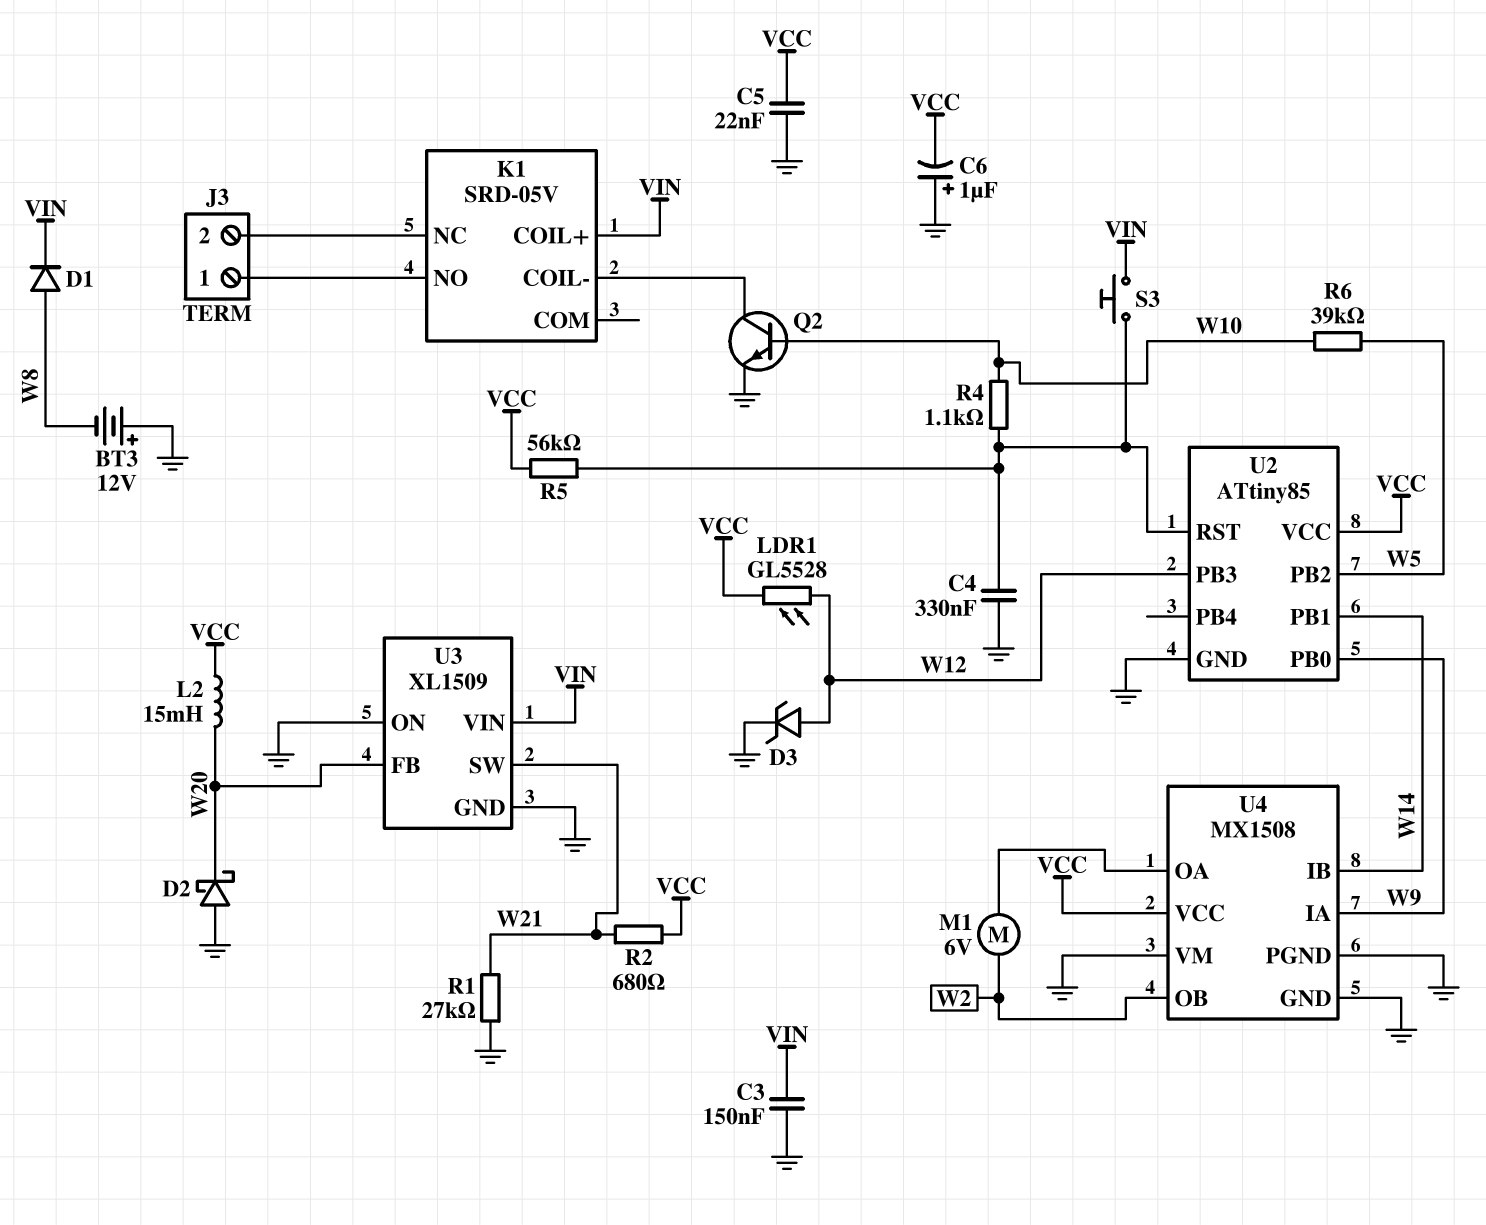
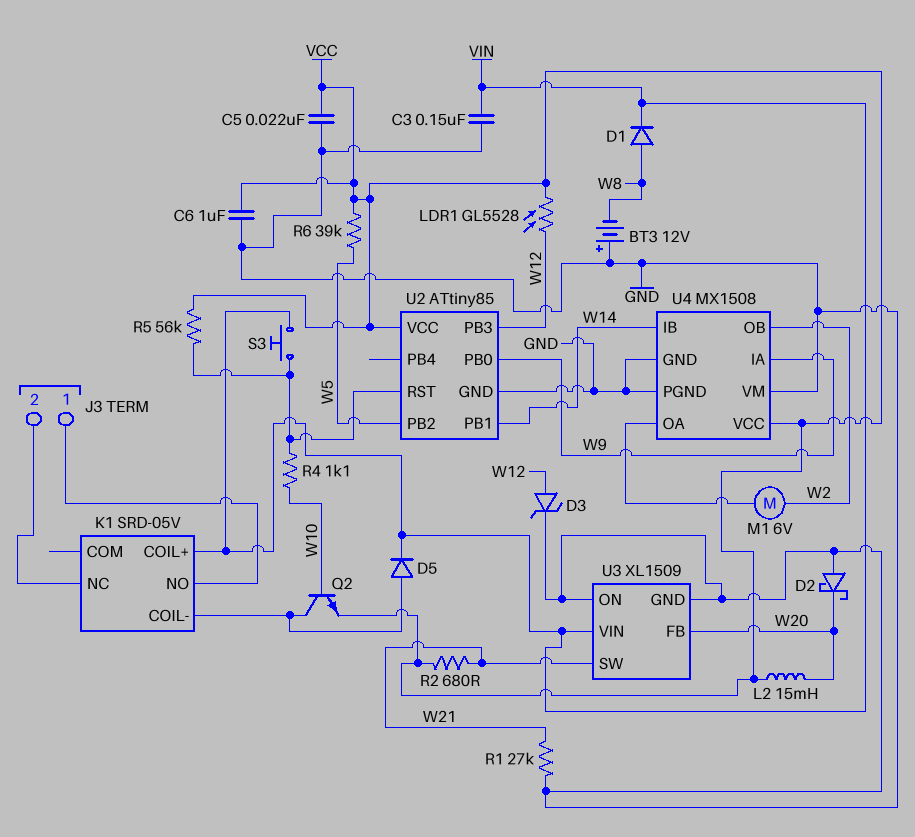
C4: 330nF (GND, U2/RST) -> none
C6: 1uF (plus GND, minus VCC) -> 1uF (GND, VCC)
D5: none -> diode (A K1/COIL-, K VIN)
Q2: NPN (B W10, C K1/COIL-, E GND) -> NPN (B W10, C K1/COIL-, E VCC)
R6: 39k (W5, W10) -> 39k (VCC, W5)

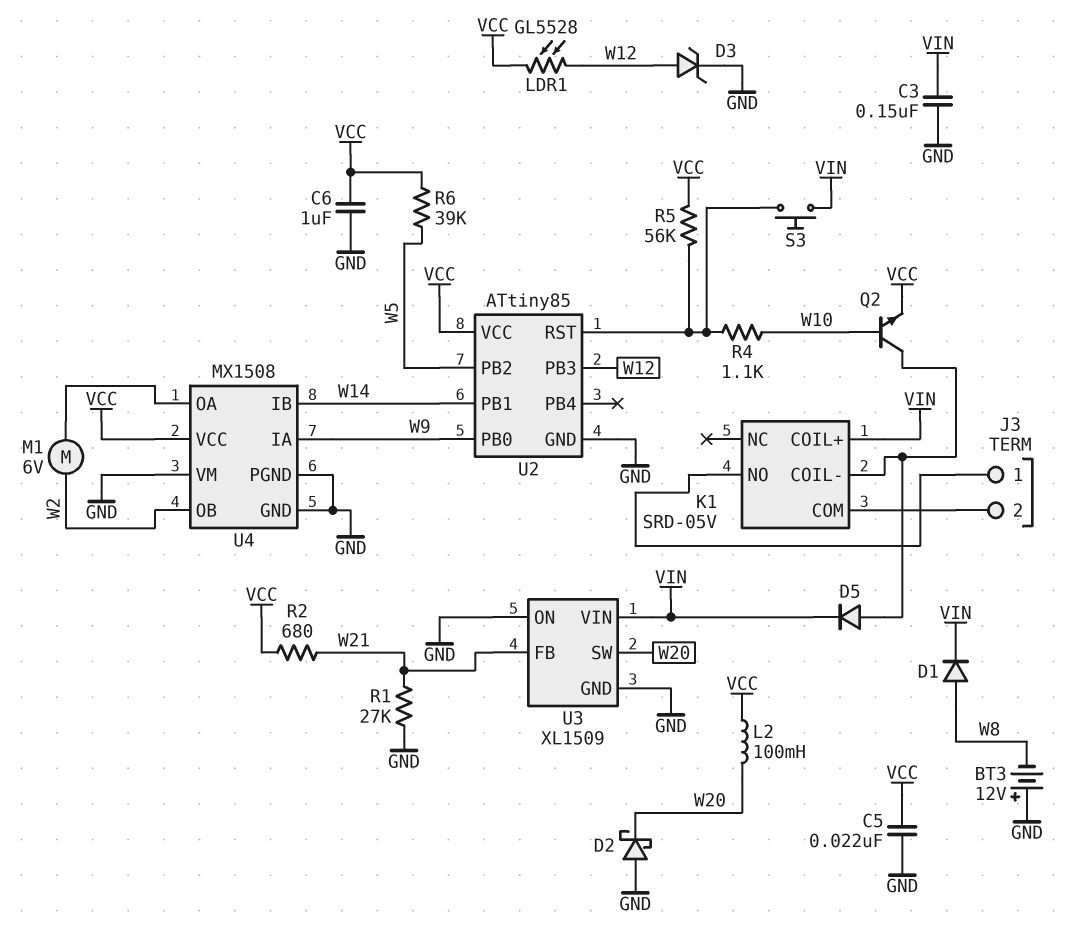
K1 pin COM: none -> J3/2
K1 pin NC: J3/2 -> none
L2: 15mH (VCC, W20) -> 100mH (VCC, W20)
U3 pin FB: W20 -> W21
U3 pin SW: W21 -> W20

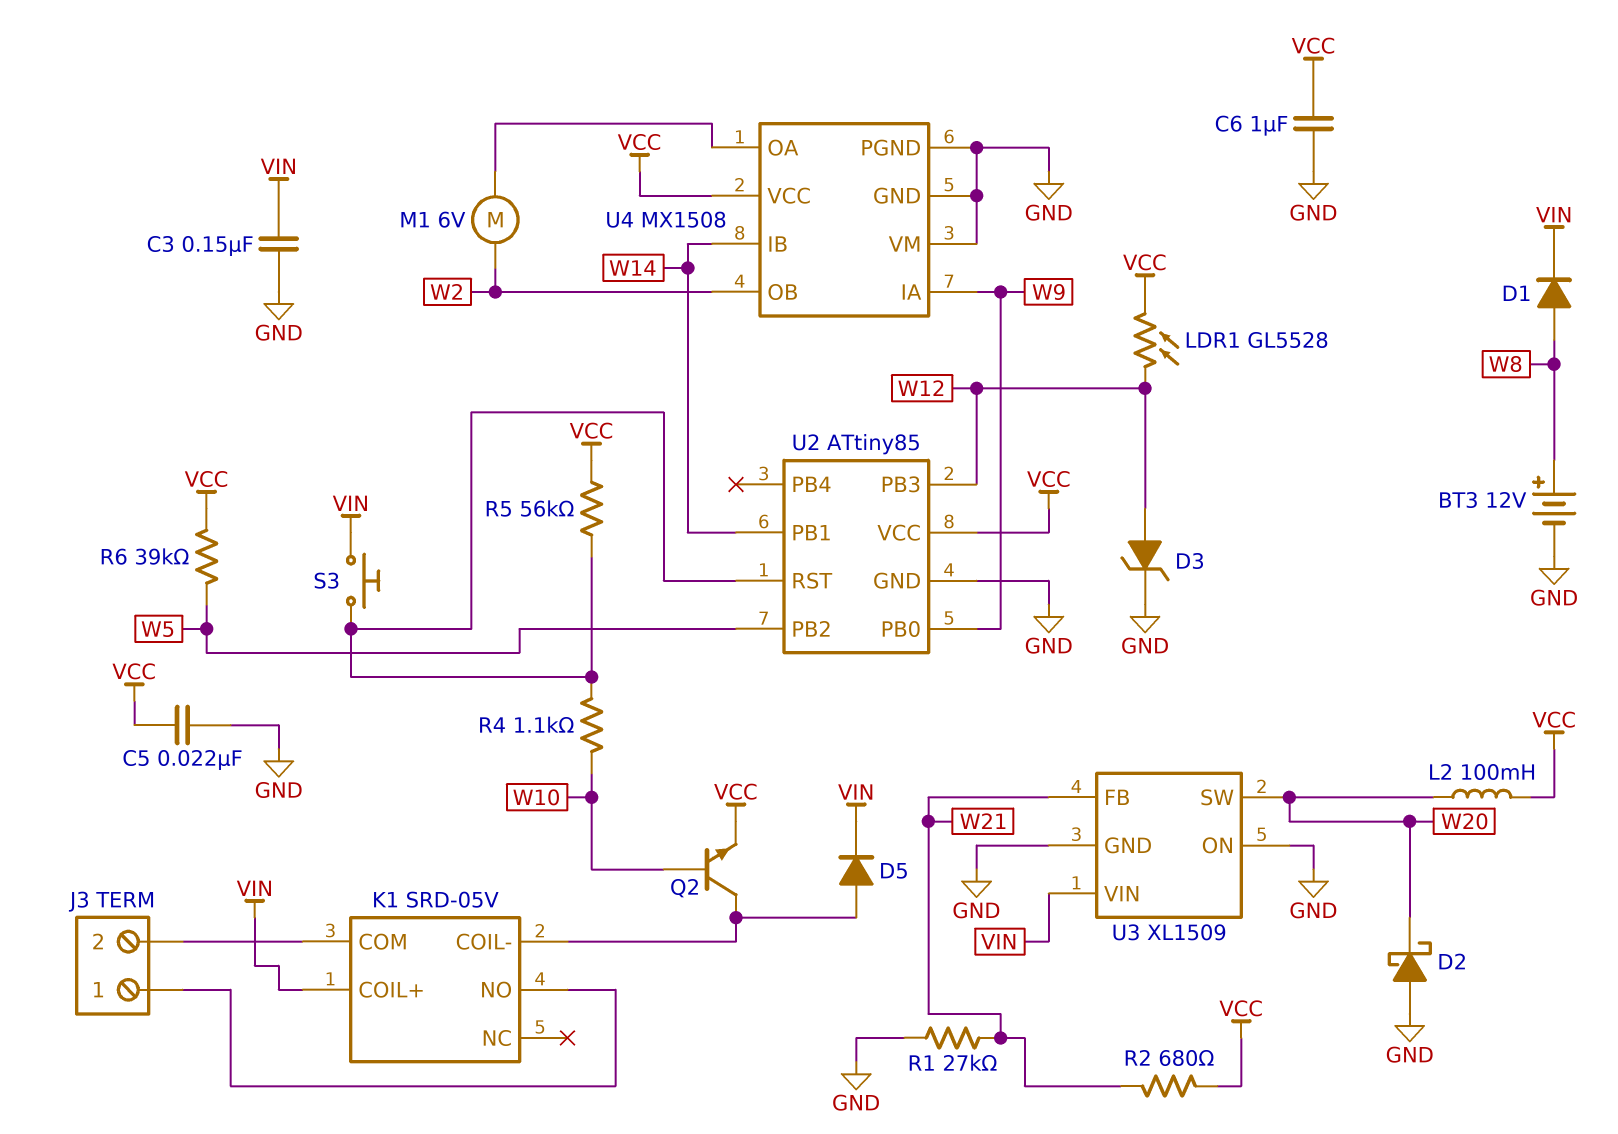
BT3: 12V (plus GND, minus W8) -> 12V (plus W8, minus GND)

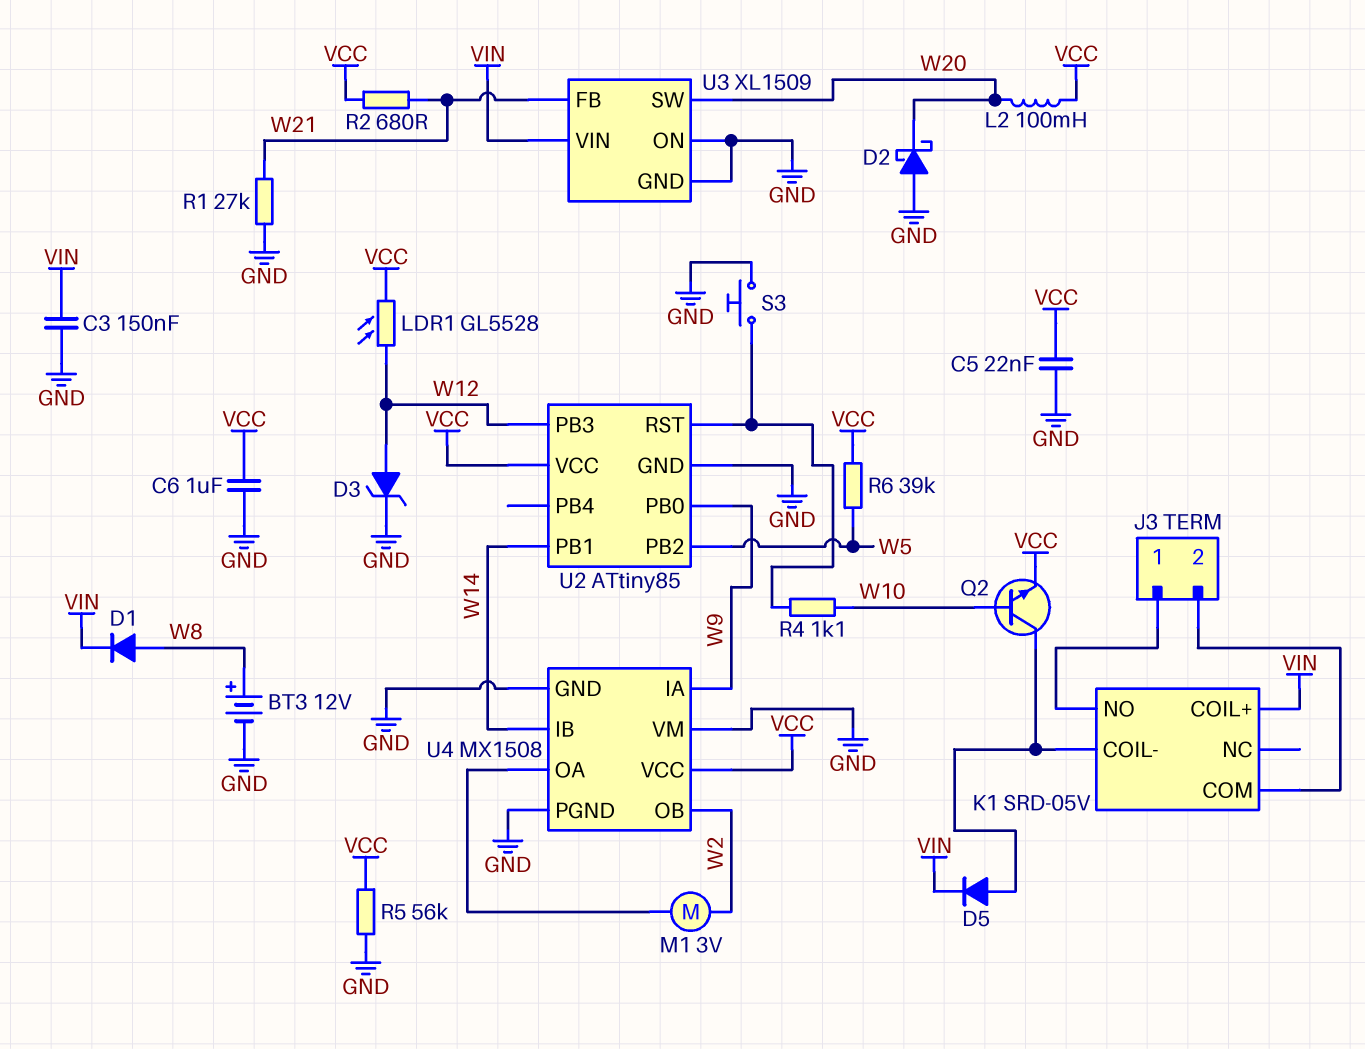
M1: motor 6V (U4/OA, W2) -> motor 3V (U4/OA, W2)
R5: 56k (U2/RST, VCC) -> 56k (GND, VCC)
S3: button (U2/RST, VIN) -> button (GND, U2/RST)

